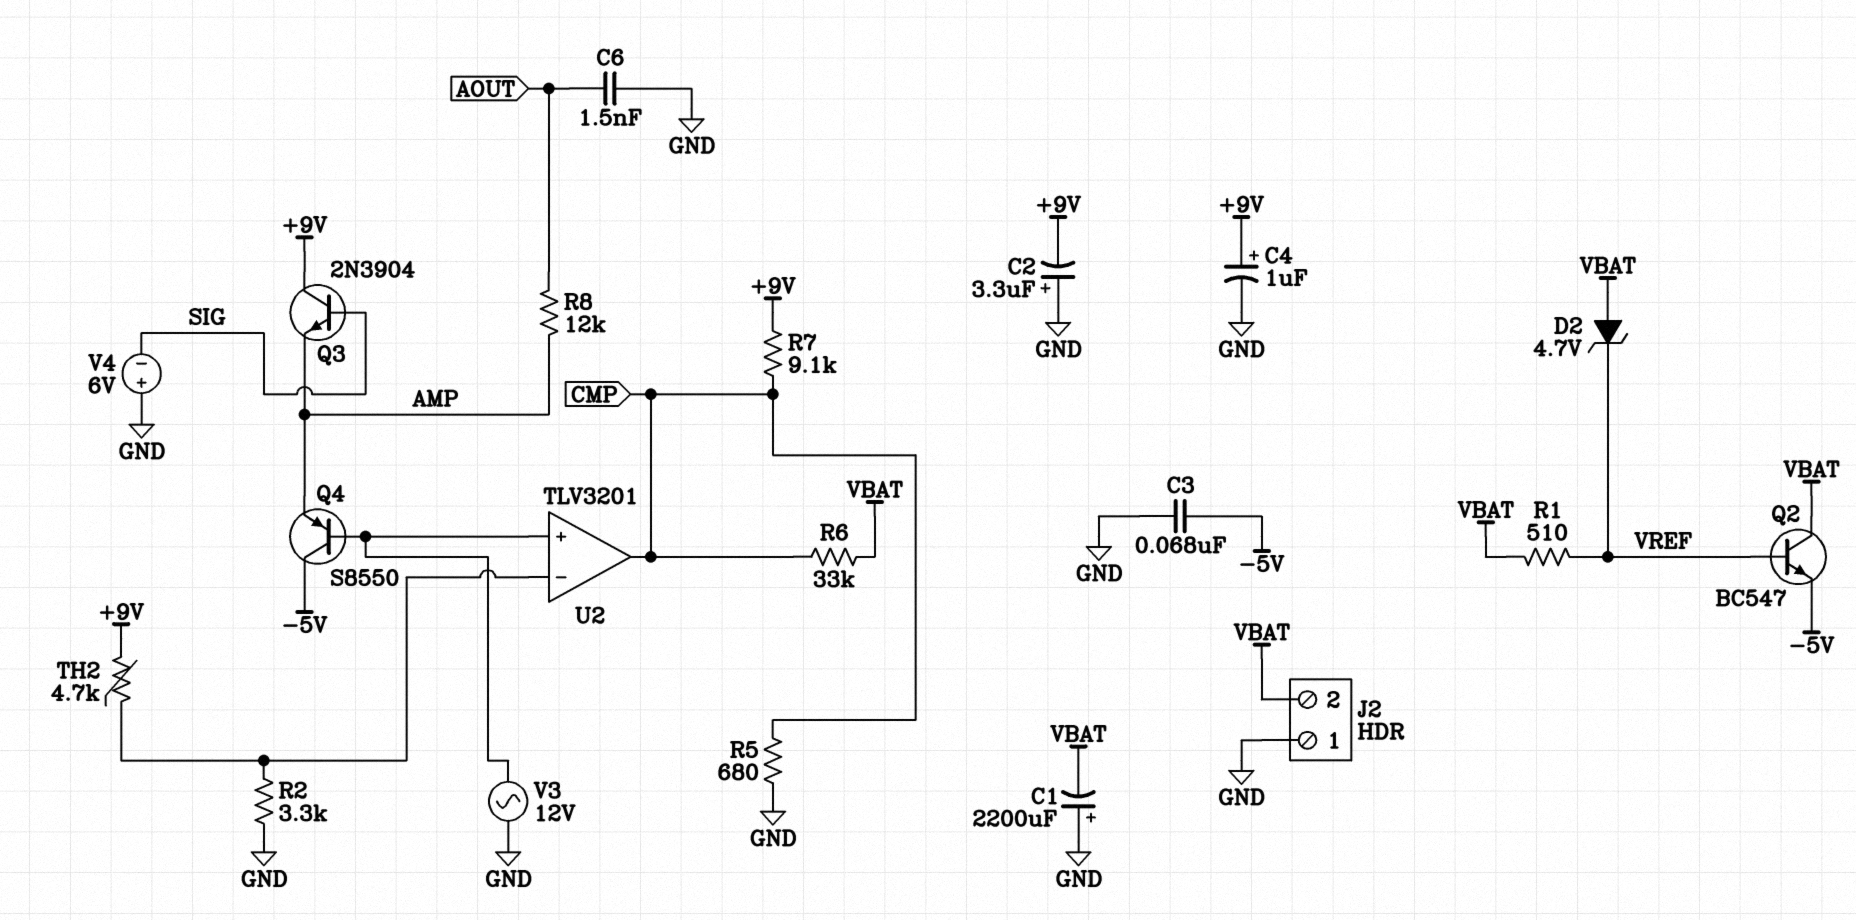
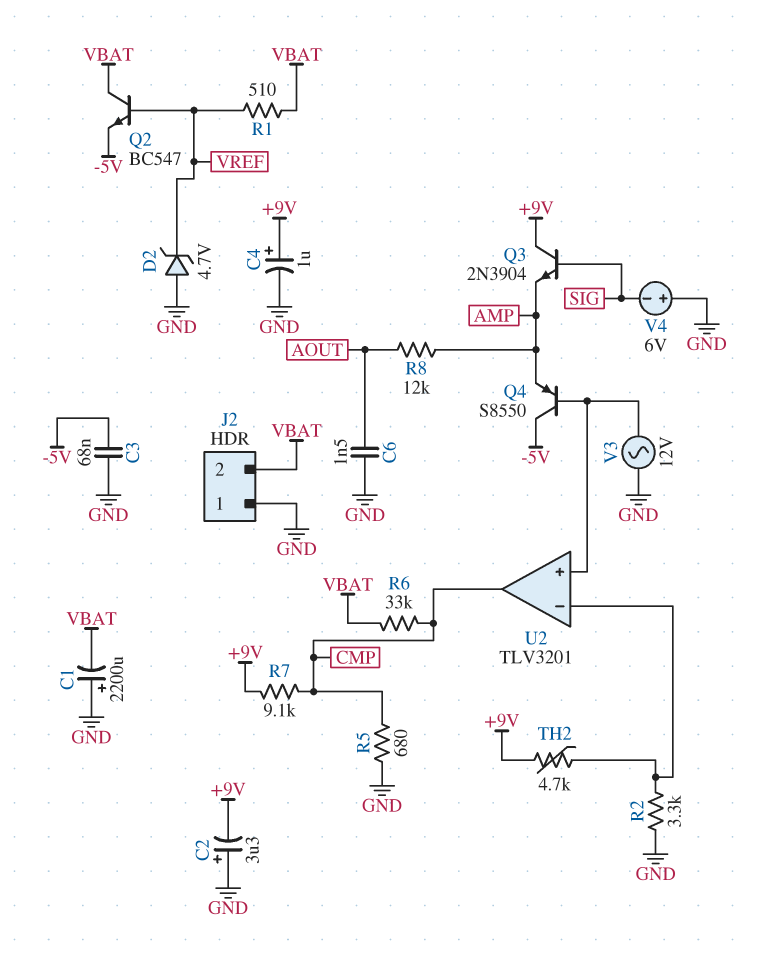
D2: zener 4.7V (A VBAT, K VREF) -> zener 4.7V (A GND, K VREF)

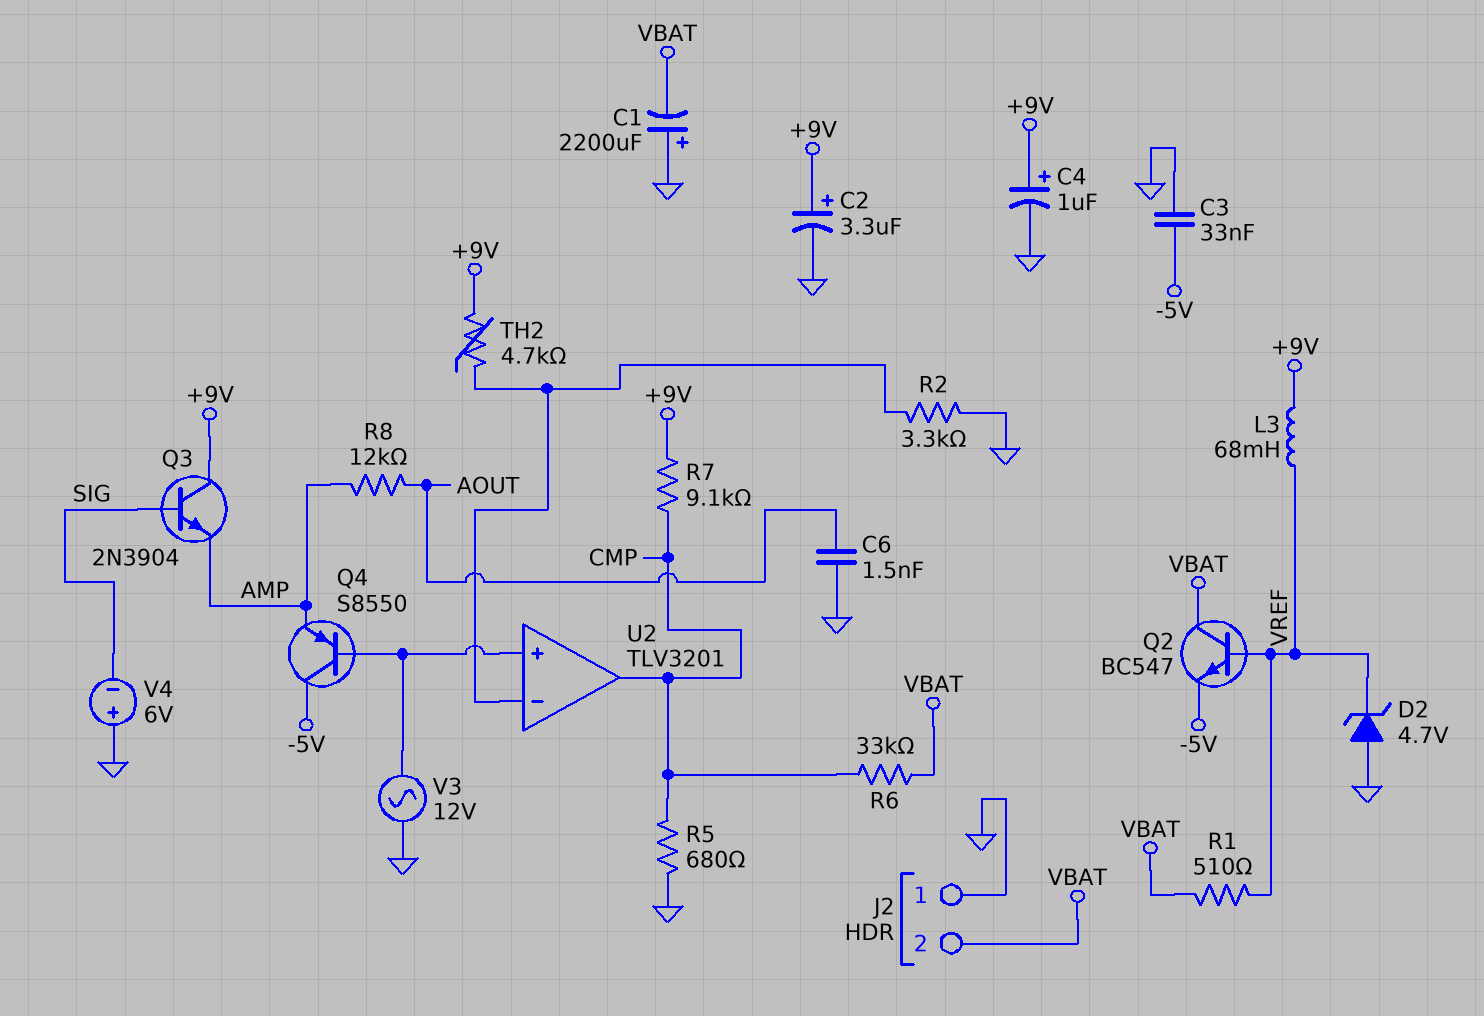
C2: 3.3uF (plus GND, minus +9V) -> 3.3uF (plus +9V, minus GND)
C3: 68nF (-5V, GND) -> 33nF (-5V, GND)
L3: none -> 68mH (+9V, VREF)

